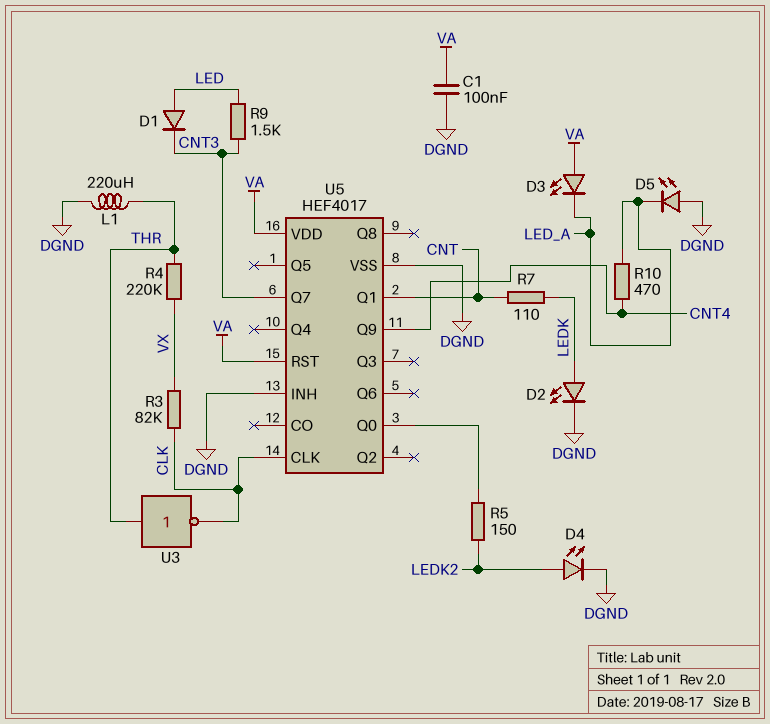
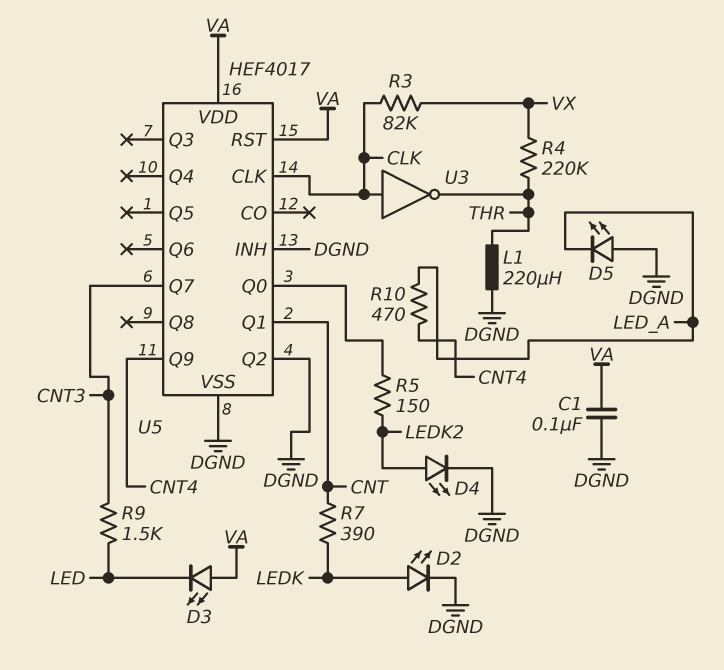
D1: diode (A LED, K CNT3) -> none
D3: LED (A VA, K LED_A) -> LED (A VA, K LED)
R7: 110 (CNT, LEDK) -> 390 (CNT, LEDK)
U3: NOT (in THR, out CLK) -> NOT (in CLK, out THR)
U5 pin Q2: none -> DGND

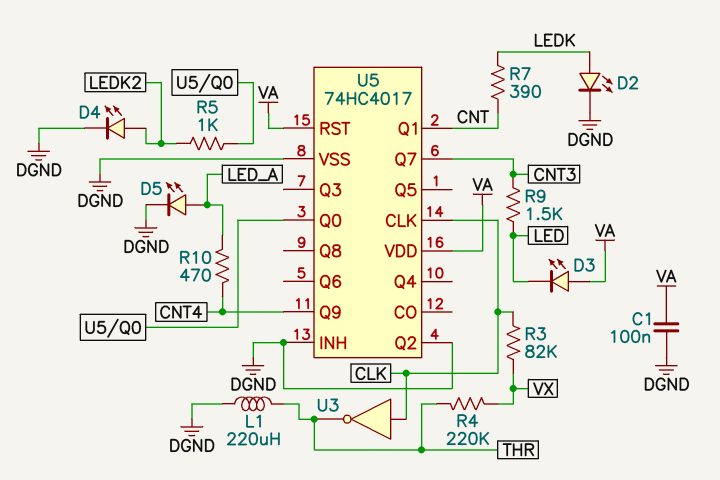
D5: LED (A DGND, K LED_A) -> LED (A LED_A, K DGND)
R5: 150 (LEDK2, U5/Q0) -> 1k (LEDK2, U5/Q0)
U5: HEF4017 -> 74HC4017

